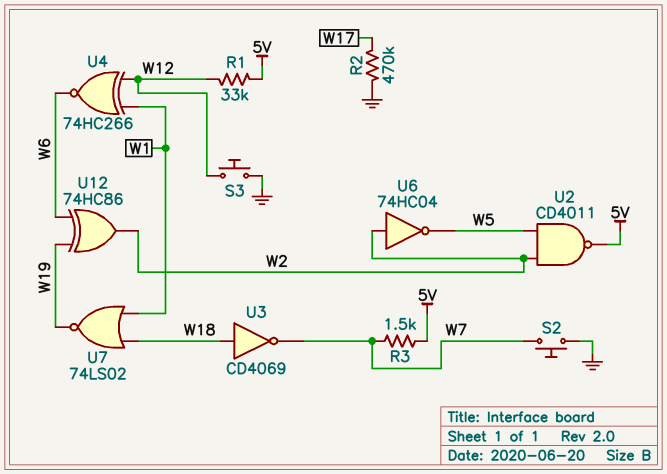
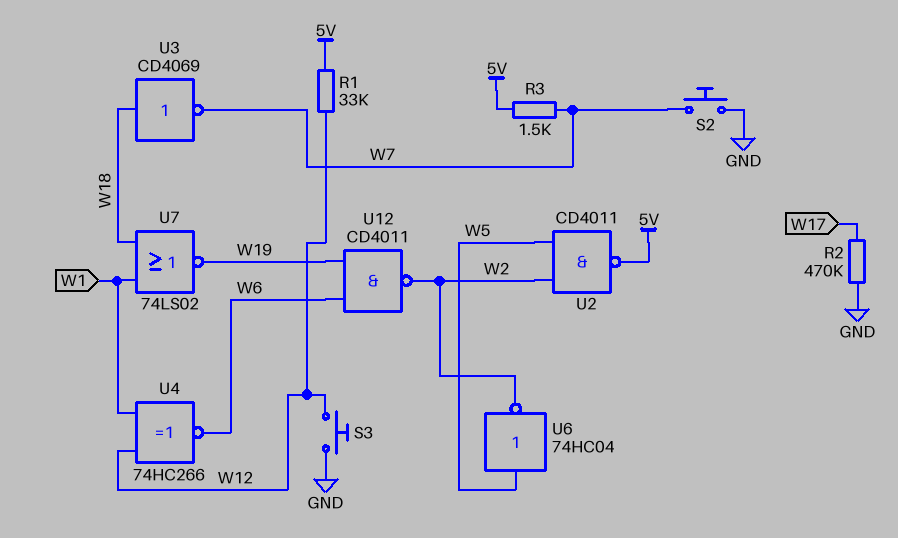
U6: NOT 74HC04 (in W2, out W5) -> NOT 74HC04 (in W5, out W2)
U12: XOR 74HC86 (in W6, in W19, out W2) -> NAND CD4011 (in W6, in W19, out W2)

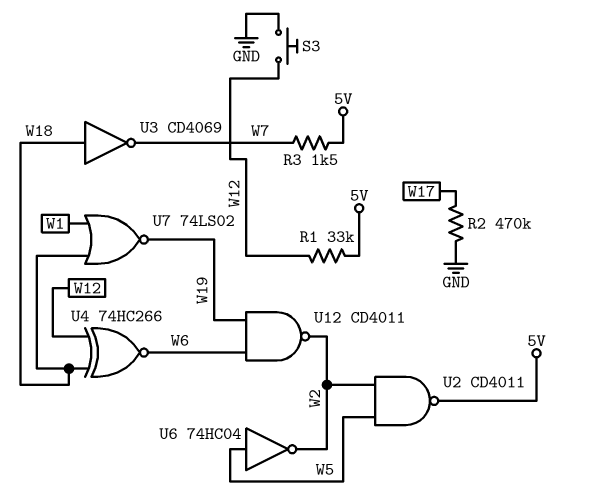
S2: button (GND, W7) -> none
U4: XNOR 74HC266 (in W1, in W12, out W6) -> XNOR 74HC266 (in W12, in W18, out W6)

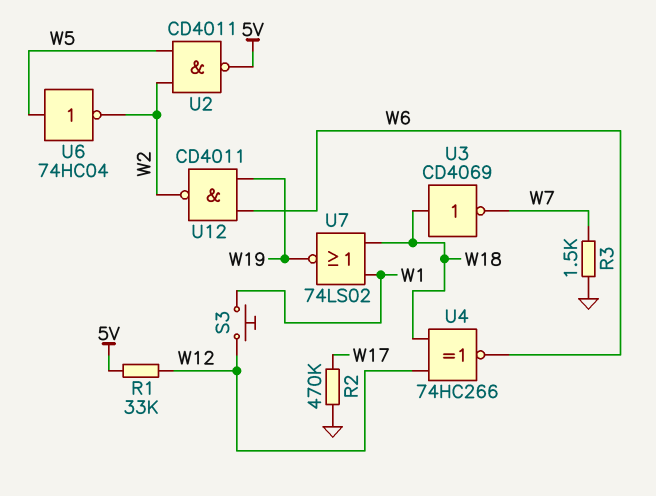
R3: 1.5k (5V, W7) -> 1.5k (GND, W7)
S3: button (GND, W12) -> button (W1, W12)

